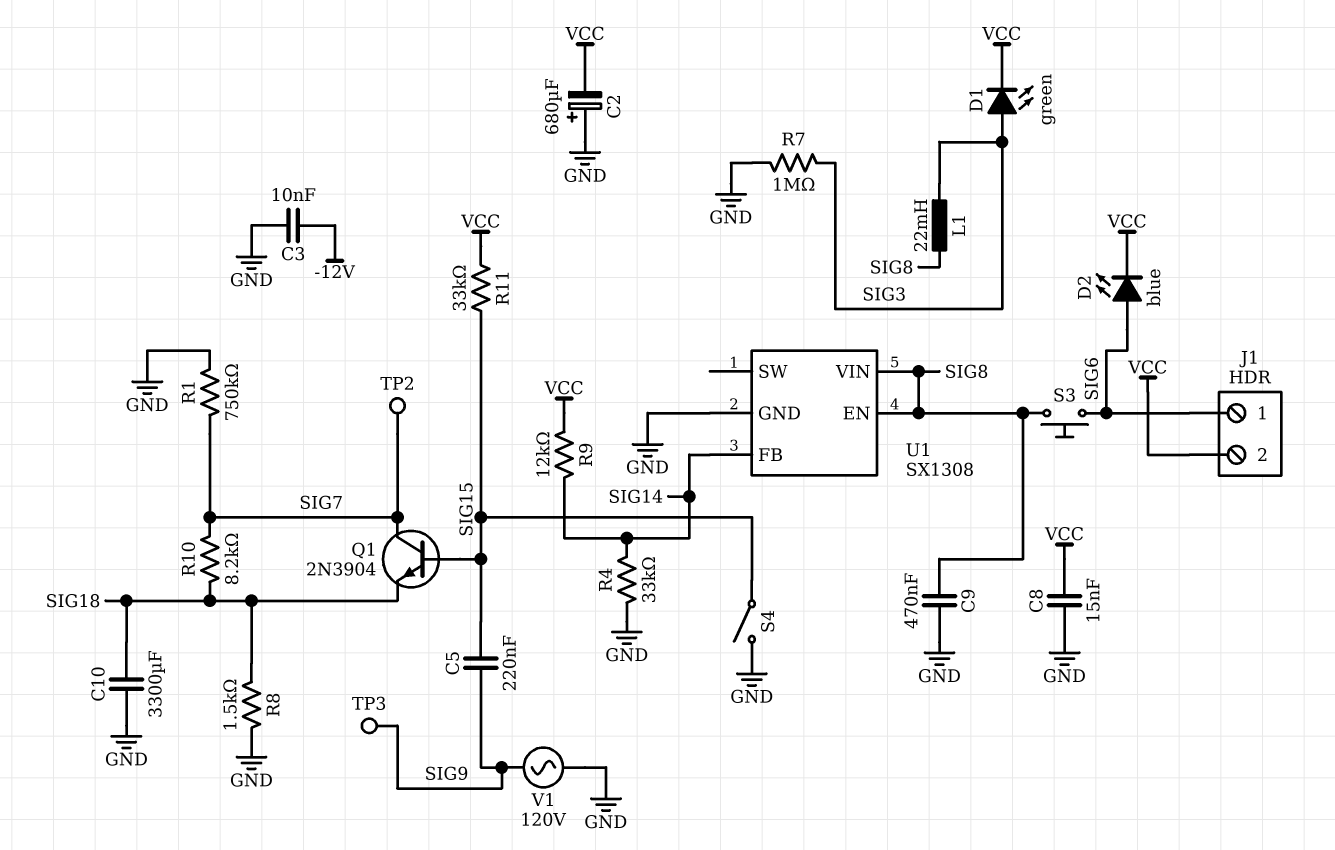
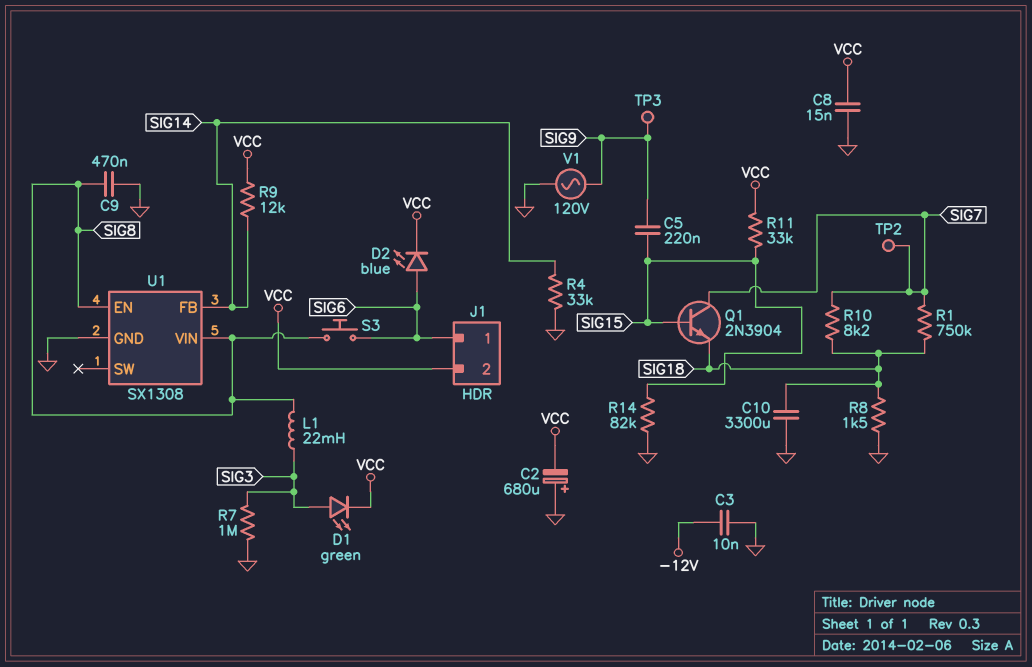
R1: 750k (GND, SIG7) -> 750k (SIG7, SIG18)
R14: none -> 82k (GND, SIG15)
S4: switch (GND, SIG15) -> none

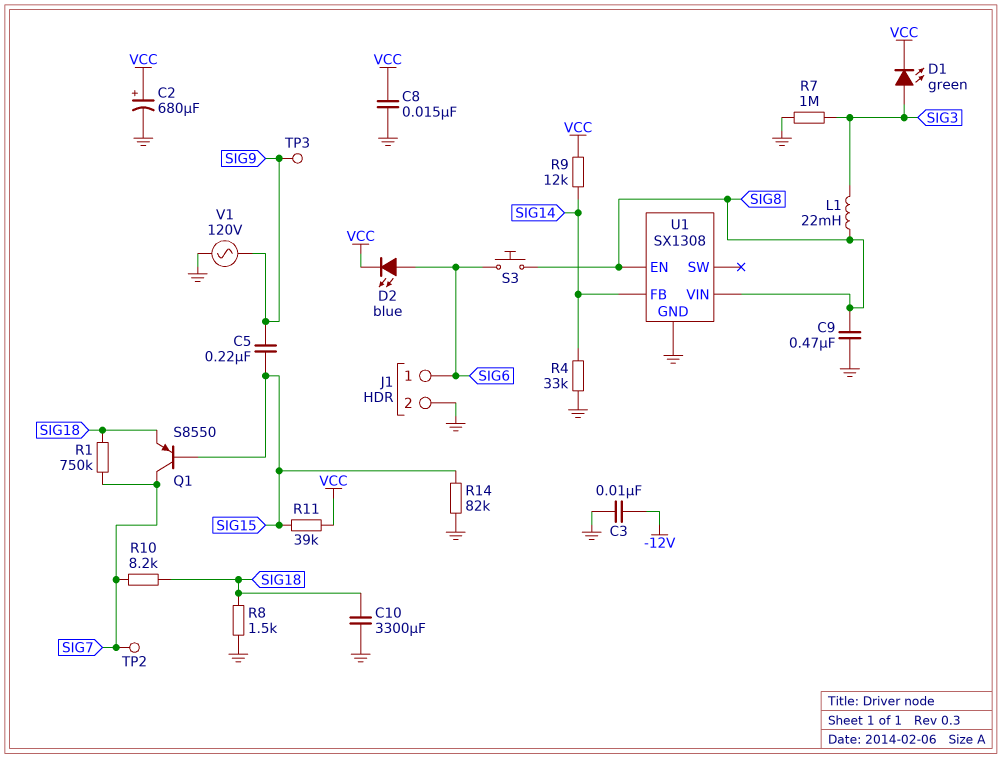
C2: 680uF (plus GND, minus VCC) -> 680uF (plus VCC, minus GND)
J1 pin 2: VCC -> GND
Q1: NPN 2N3904 (B SIG15, C SIG7, E SIG18) -> PNP S8550 (B SIG15, C SIG7, E SIG18)
R11: 33k (SIG15, VCC) -> 39k (SIG15, VCC)

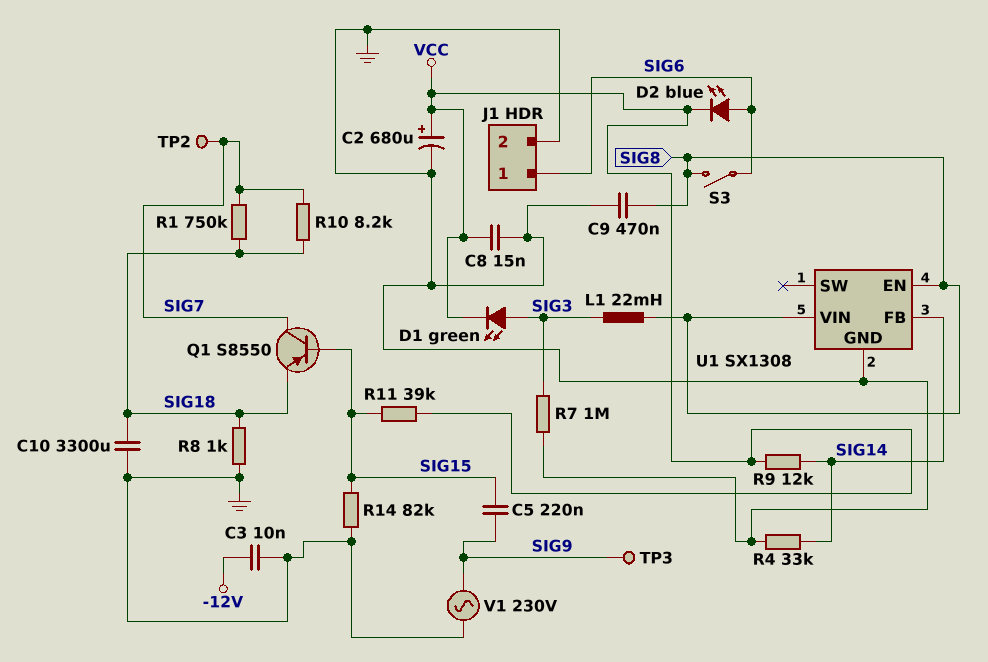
R8: 1.5k (GND, SIG18) -> 1k (GND, SIG18)
S3: button (SIG6, SIG8) -> switch (SIG6, SIG8)
V1: AC 120V (GND, SIG9) -> AC 230V (GND, SIG9)

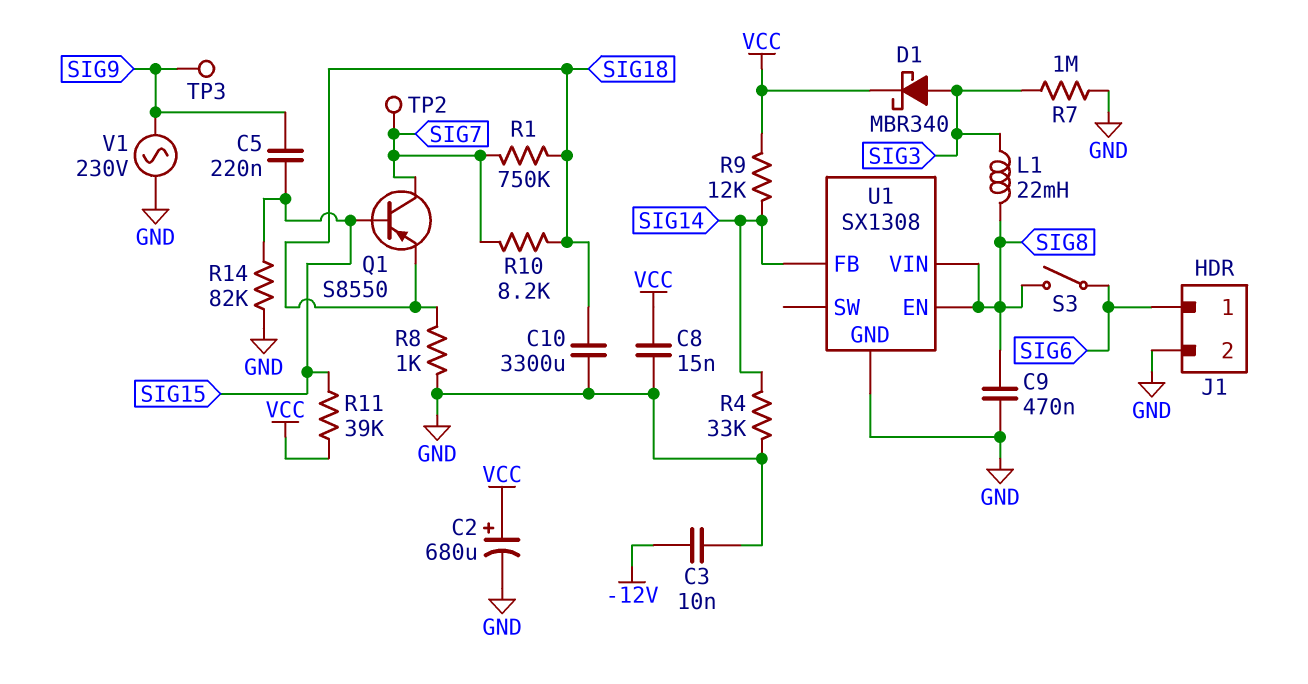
D1: LED green (A SIG3, K VCC) -> schottky MBR340 (A SIG3, K VCC)
D2: LED blue (A SIG6, K VCC) -> none

